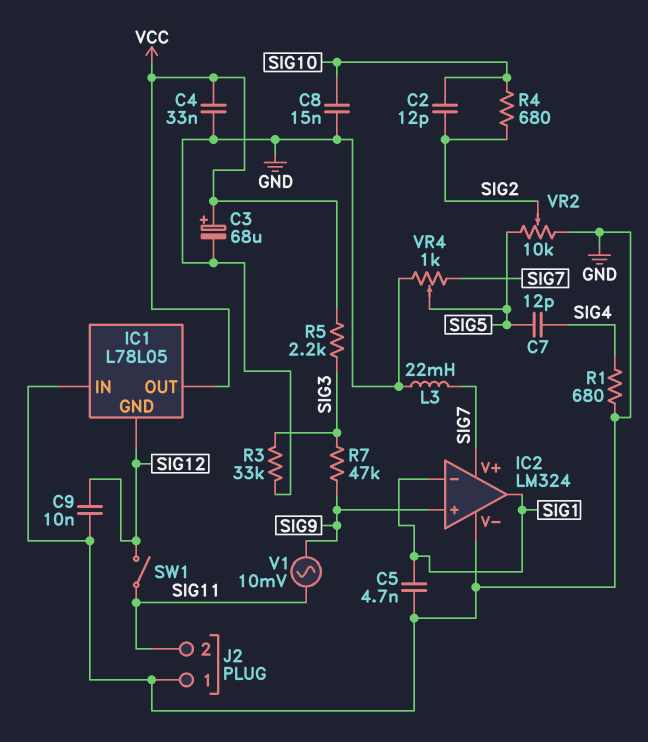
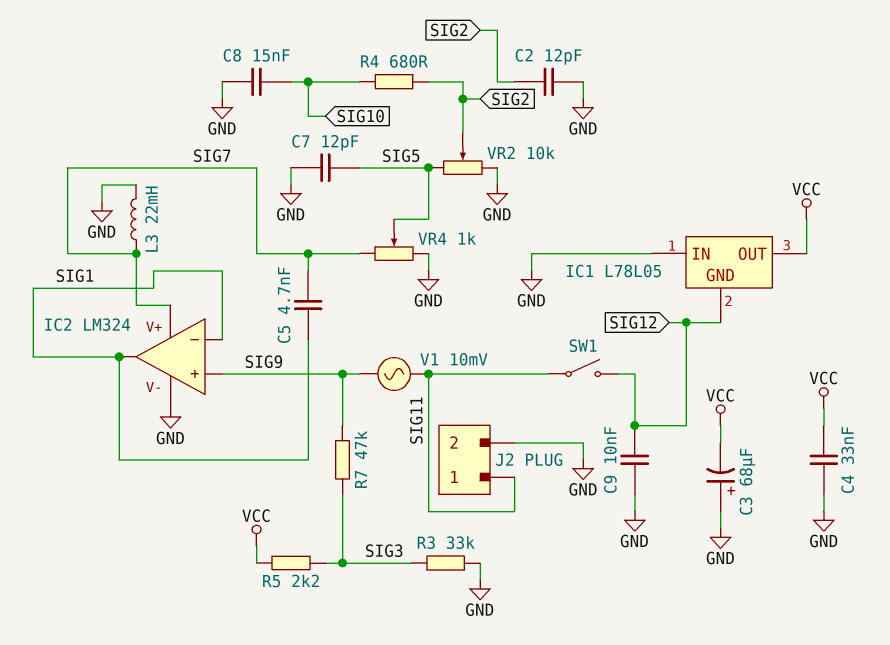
C2: 12pF (SIG2, SIG10) -> 12pF (GND, SIG2)
C3: 68uF (plus VCC, minus GND) -> 68uF (plus GND, minus VCC)
C5: 4.7nF (GND, SIG1) -> 4.7nF (SIG1, SIG7)
C7: 12pF (SIG4, SIG5) -> 12pF (GND, SIG5)
J2 pin 1: GND -> SIG11
J2 pin 2: SIG11 -> GND
R1: 680 (GND, SIG4) -> none

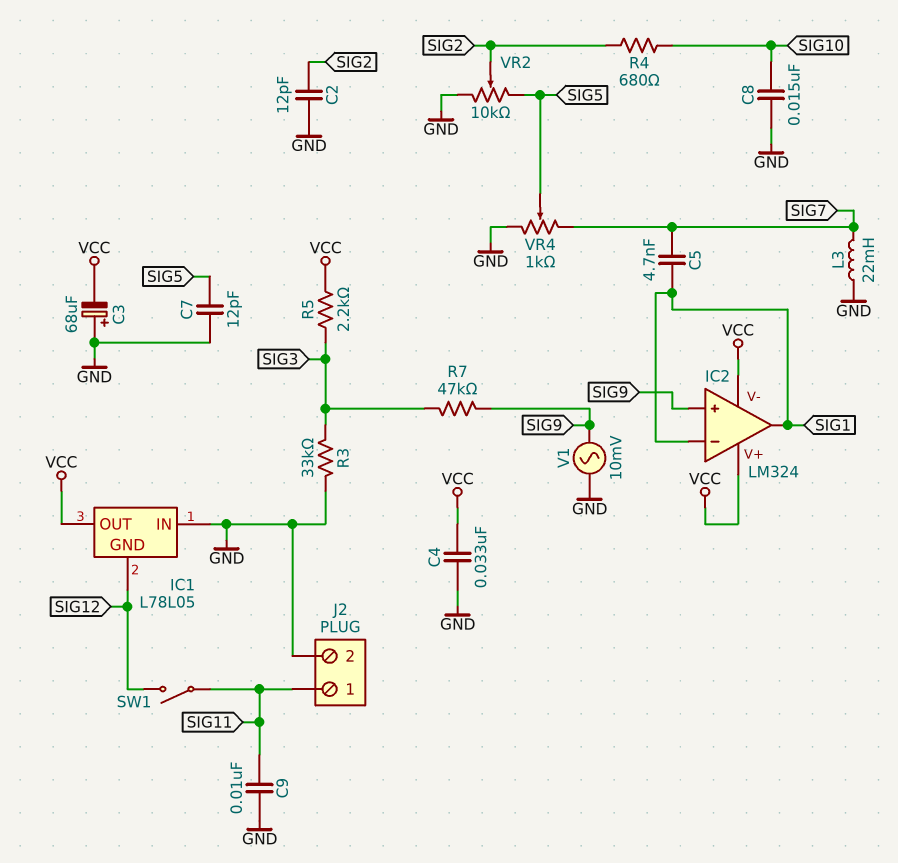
C9: 10nF (GND, SIG12) -> 10nF (GND, SIG11)
IC2 pin V+: SIG7 -> VCC
IC2 pin V-: GND -> VCC
V1: AC 10mV (SIG9, SIG11) -> AC 10mV (GND, SIG9)

